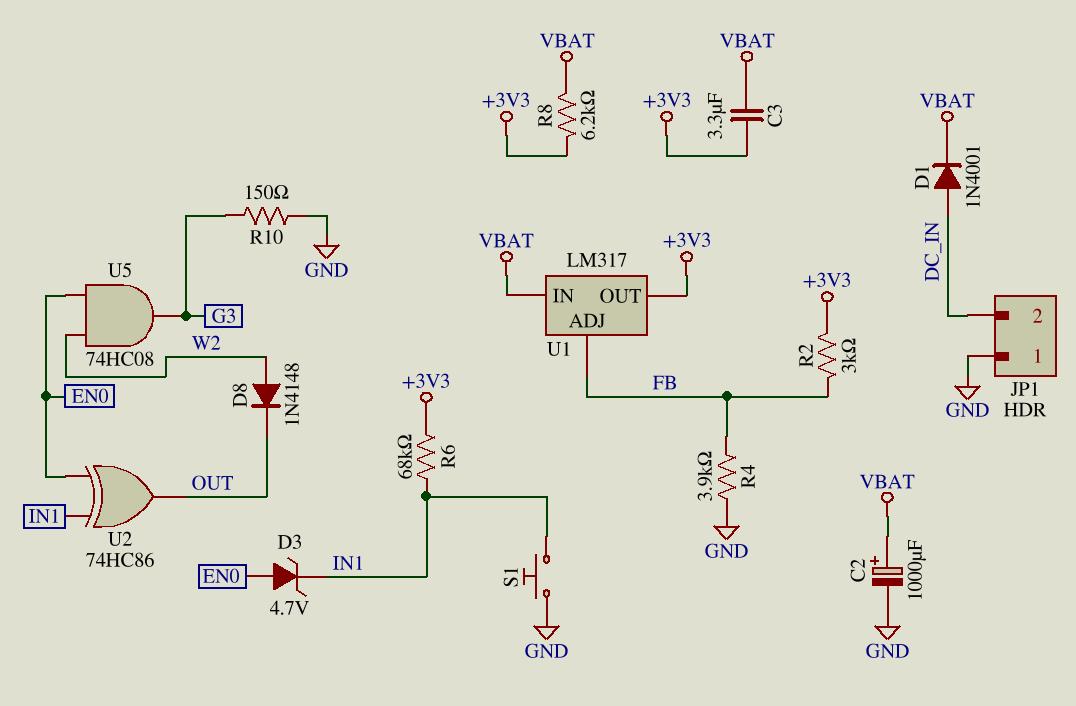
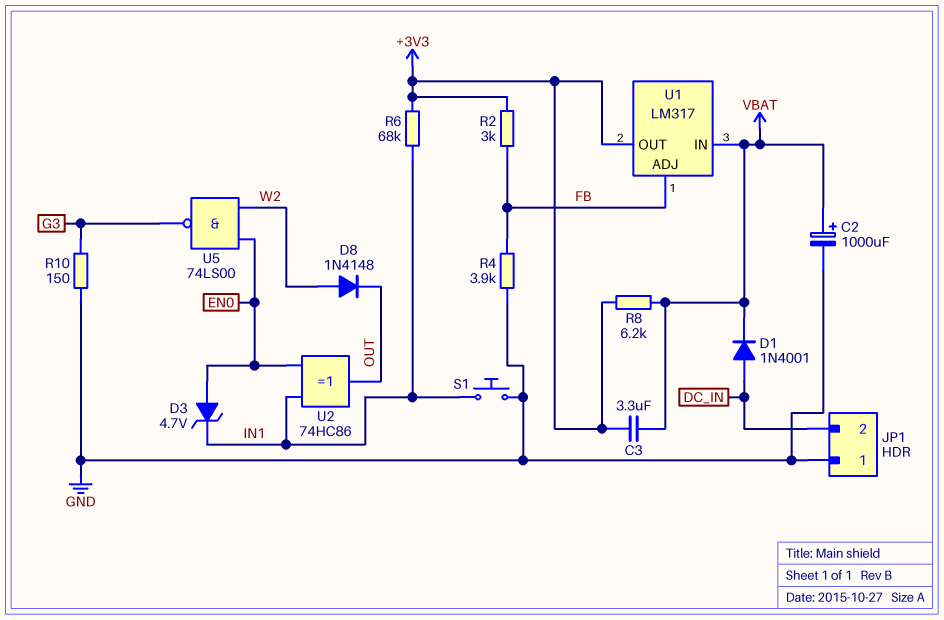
U5: AND 74HC08 (in EN0, in W2, out G3) -> NAND 74LS00 (in EN0, in W2, out G3)

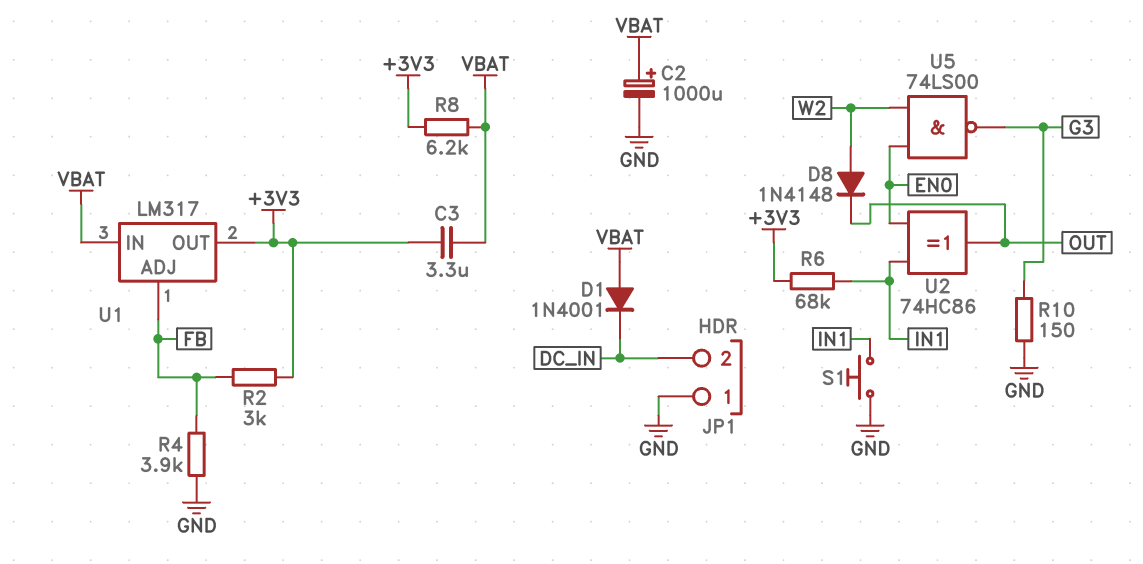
D1: diode 1N4001 (A DC_IN, K VBAT) -> diode 1N4001 (A VBAT, K DC_IN)
D3: zener 4.7V (A EN0, K IN1) -> none

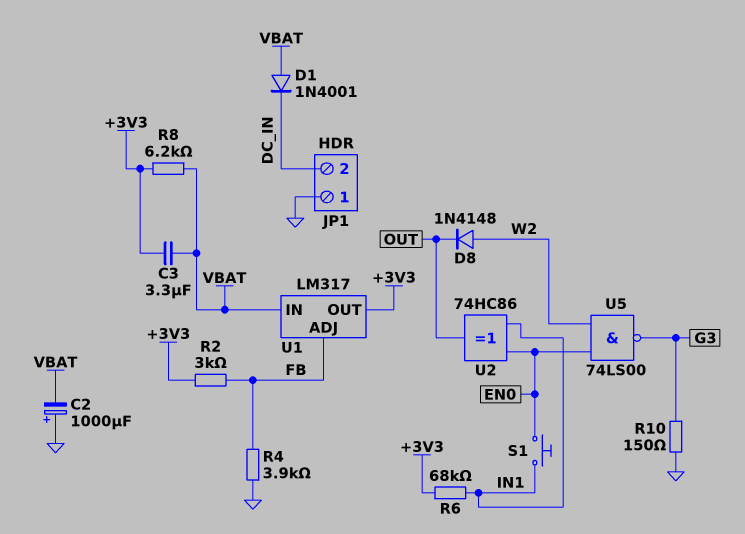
C2: 1000uF (plus VBAT, minus GND) -> 1000uF (plus GND, minus VBAT)
S1: button (GND, IN1) -> button (EN0, IN1)

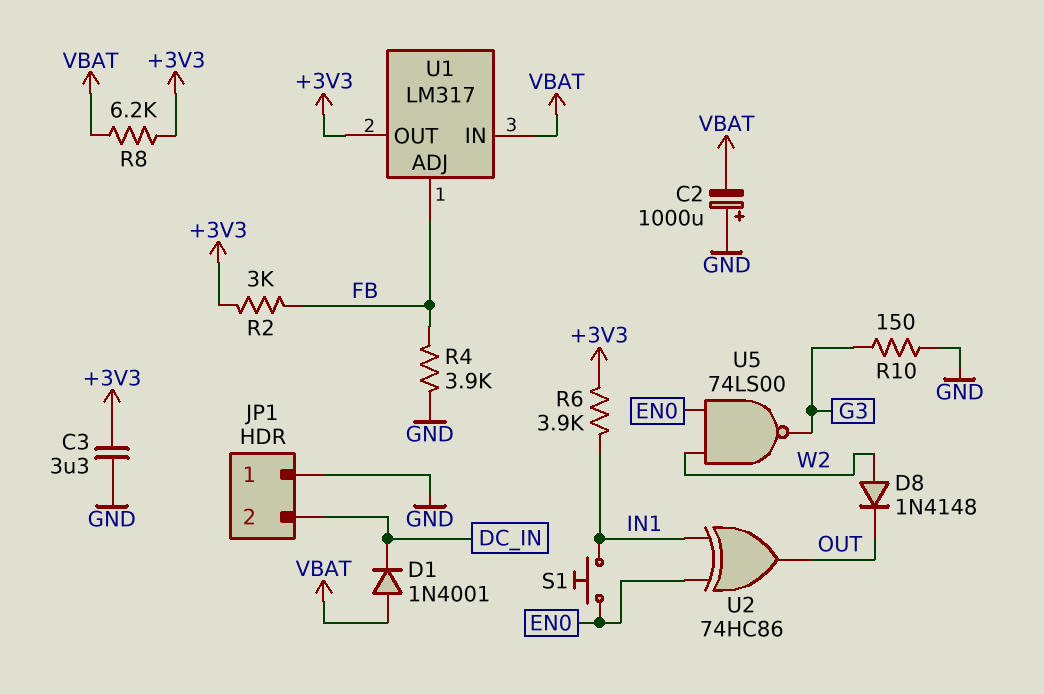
C3: 3.3uF (+3V3, VBAT) -> 3.3uF (+3V3, GND)
R6: 68k (+3V3, IN1) -> 3.9k (+3V3, IN1)

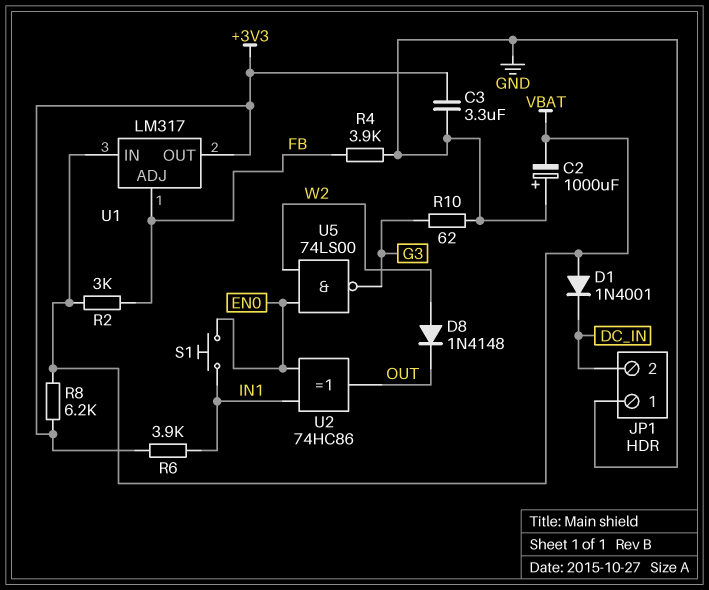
R2: 3k (+3V3, FB) -> 3k (FB, VBAT)
R10: 150 (G3, GND) -> 62 (G3, GND)

